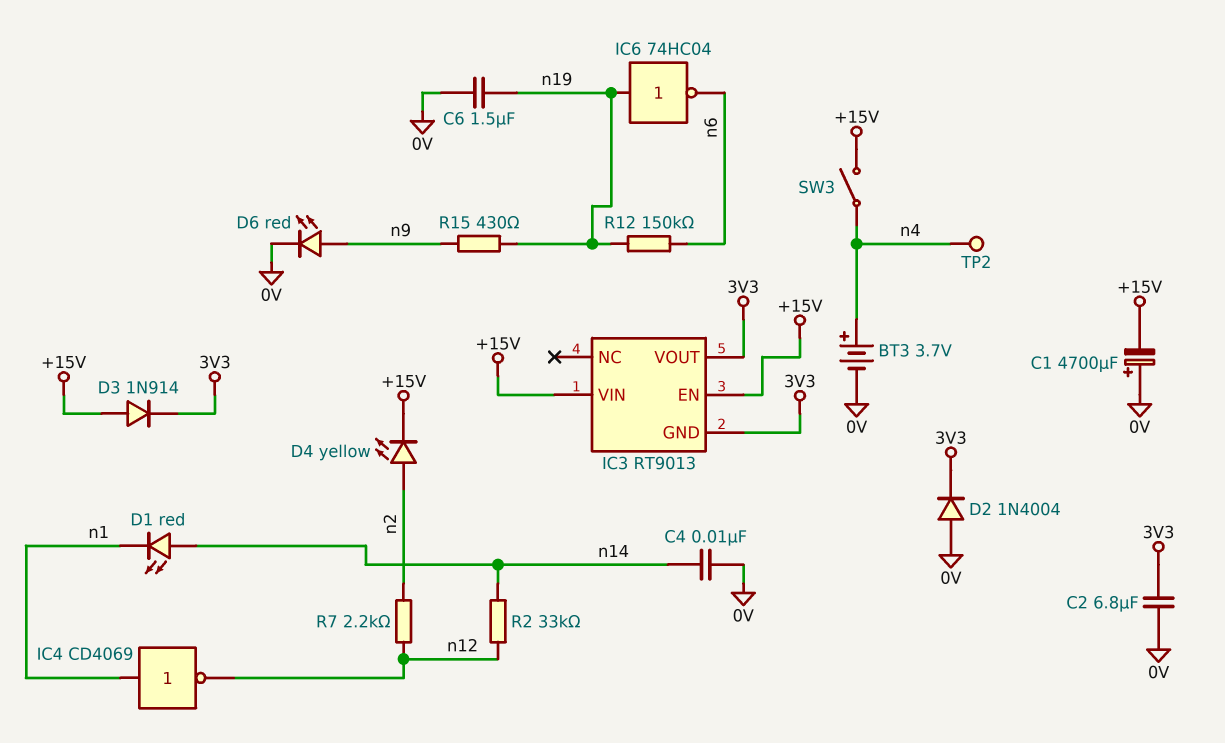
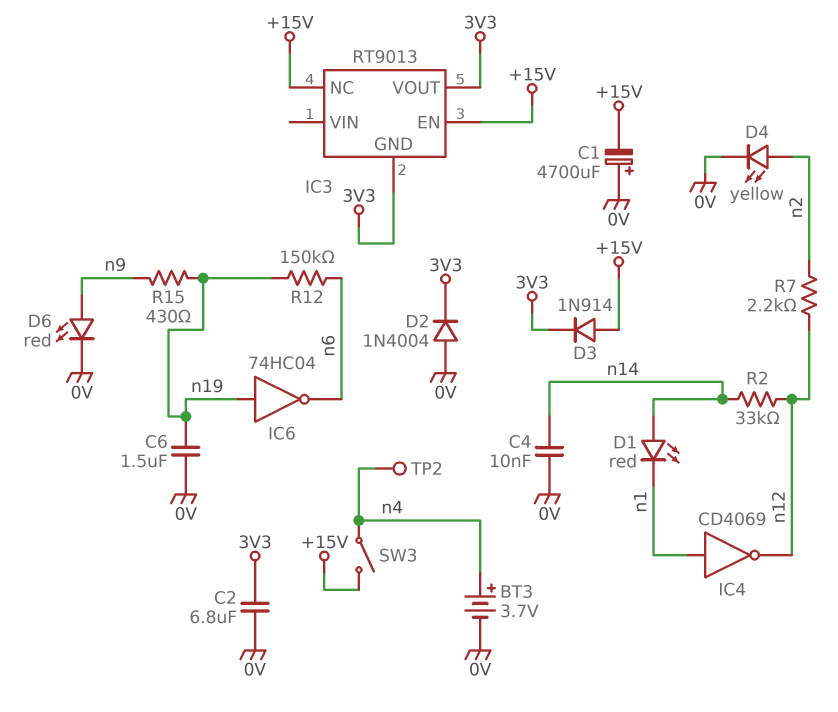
D4: LED yellow (A n2, K +15V) -> LED yellow (A n2, K 0V)
IC3 pin NC: none -> +15V
IC3 pin VIN: +15V -> none

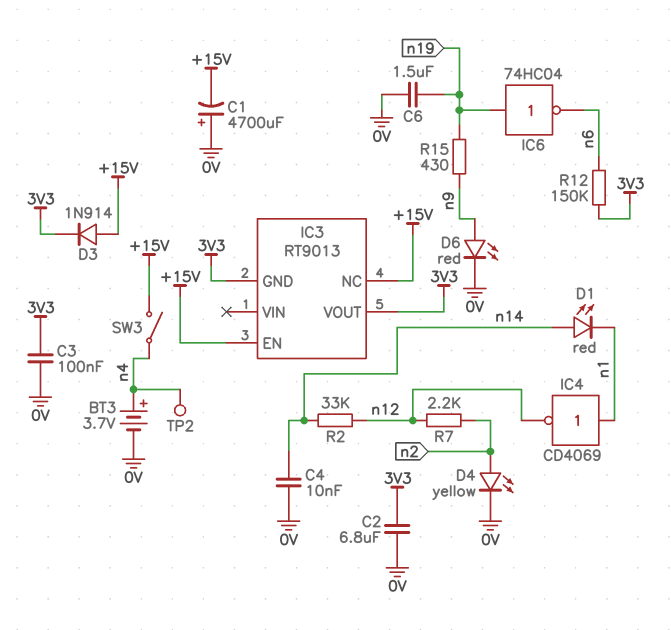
C3: none -> 100nF (0V, 3V3)
D2: diode 1N4004 (A 0V, K 3V3) -> none
R12: 150k (n6, n19) -> 150k (3V3, n6)

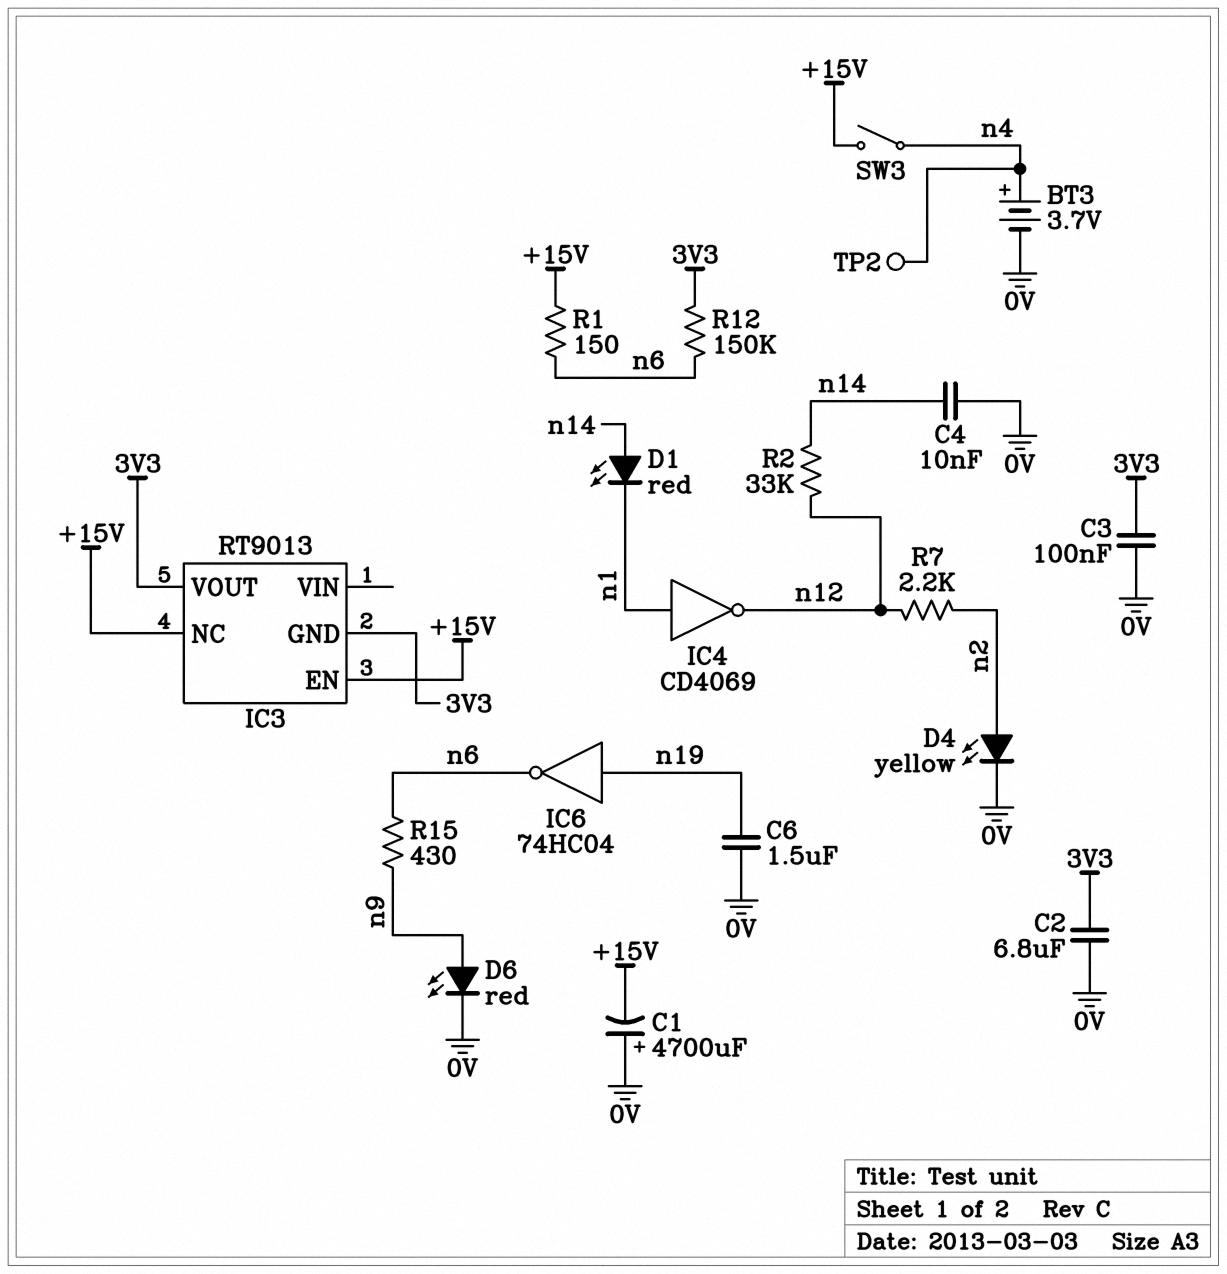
D3: diode 1N914 (A +15V, K 3V3) -> none
R1: none -> 150 (+15V, n6)
R15: 430 (n9, n19) -> 430 (n6, n9)

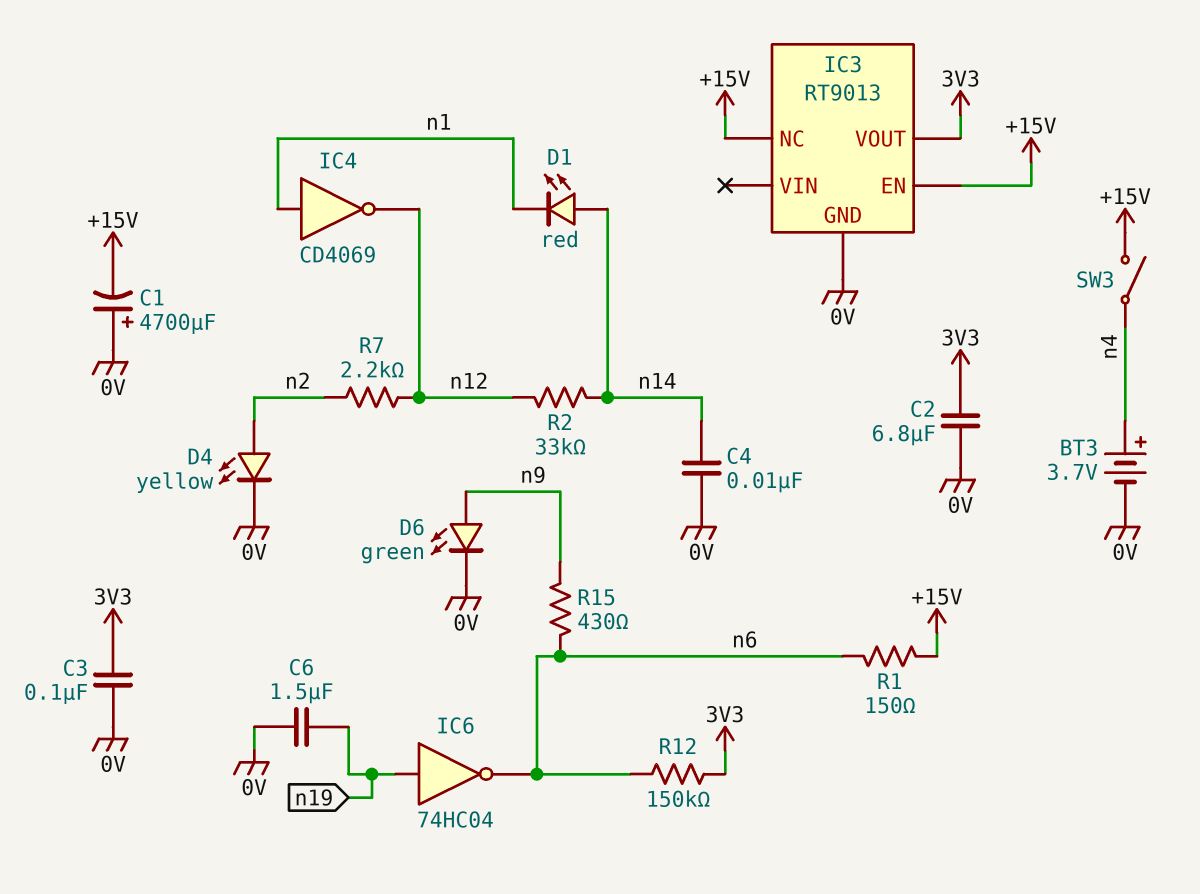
D6: LED red (A n9, K 0V) -> LED green (A n9, K 0V)
IC3 pin GND: 3V3 -> 0V
TP2: test point (n4) -> none

